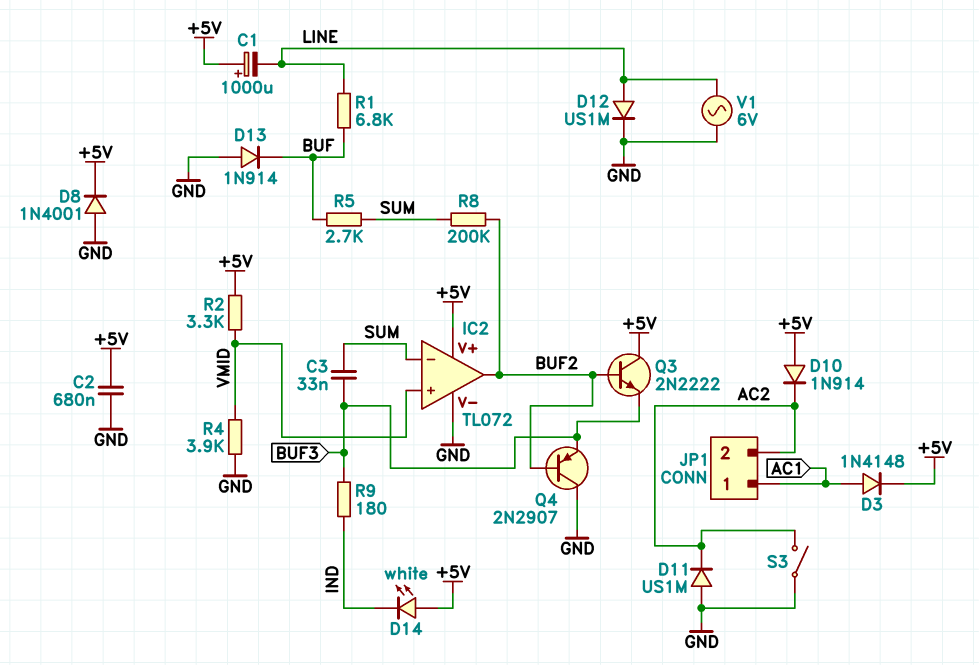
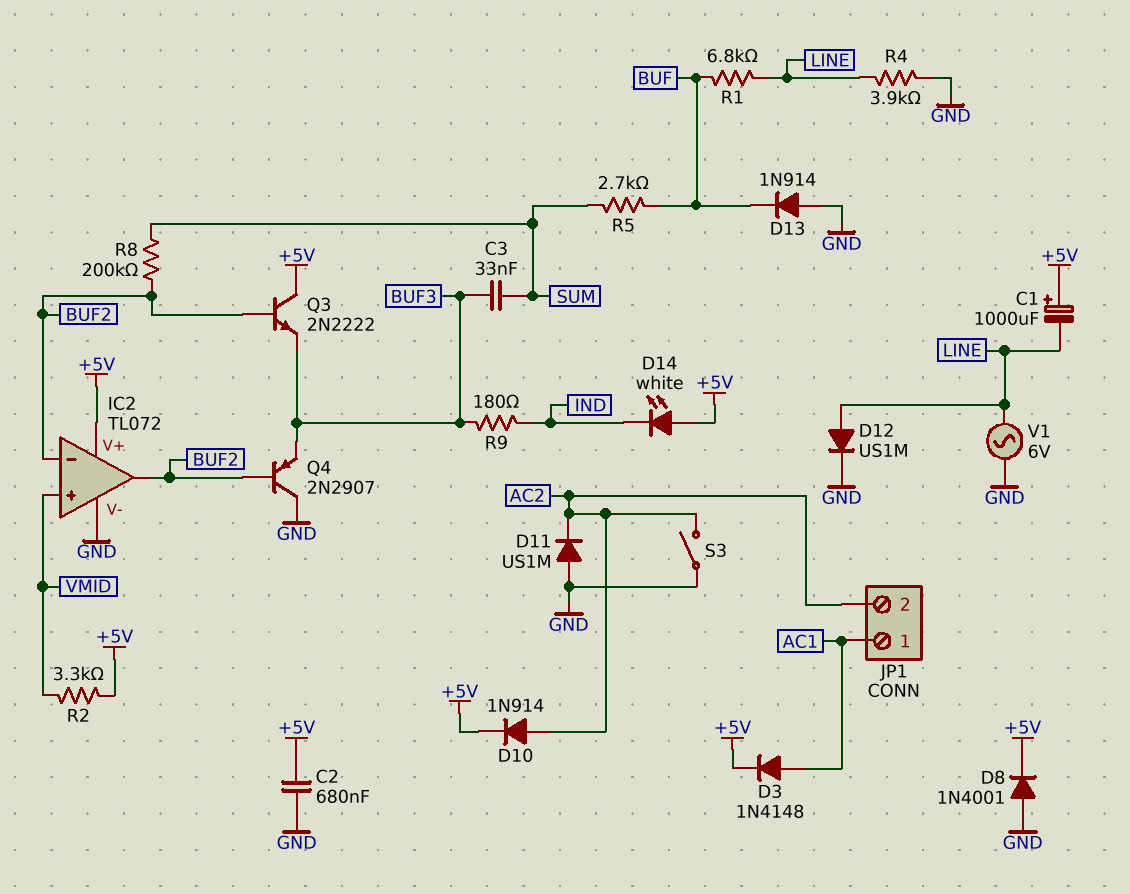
D10: diode 1N914 (A +5V, K AC2) -> diode 1N914 (A AC2, K +5V)
IC2 pin in-: SUM -> BUF2
R4: 3.9k (GND, VMID) -> 3.9k (GND, LINE)

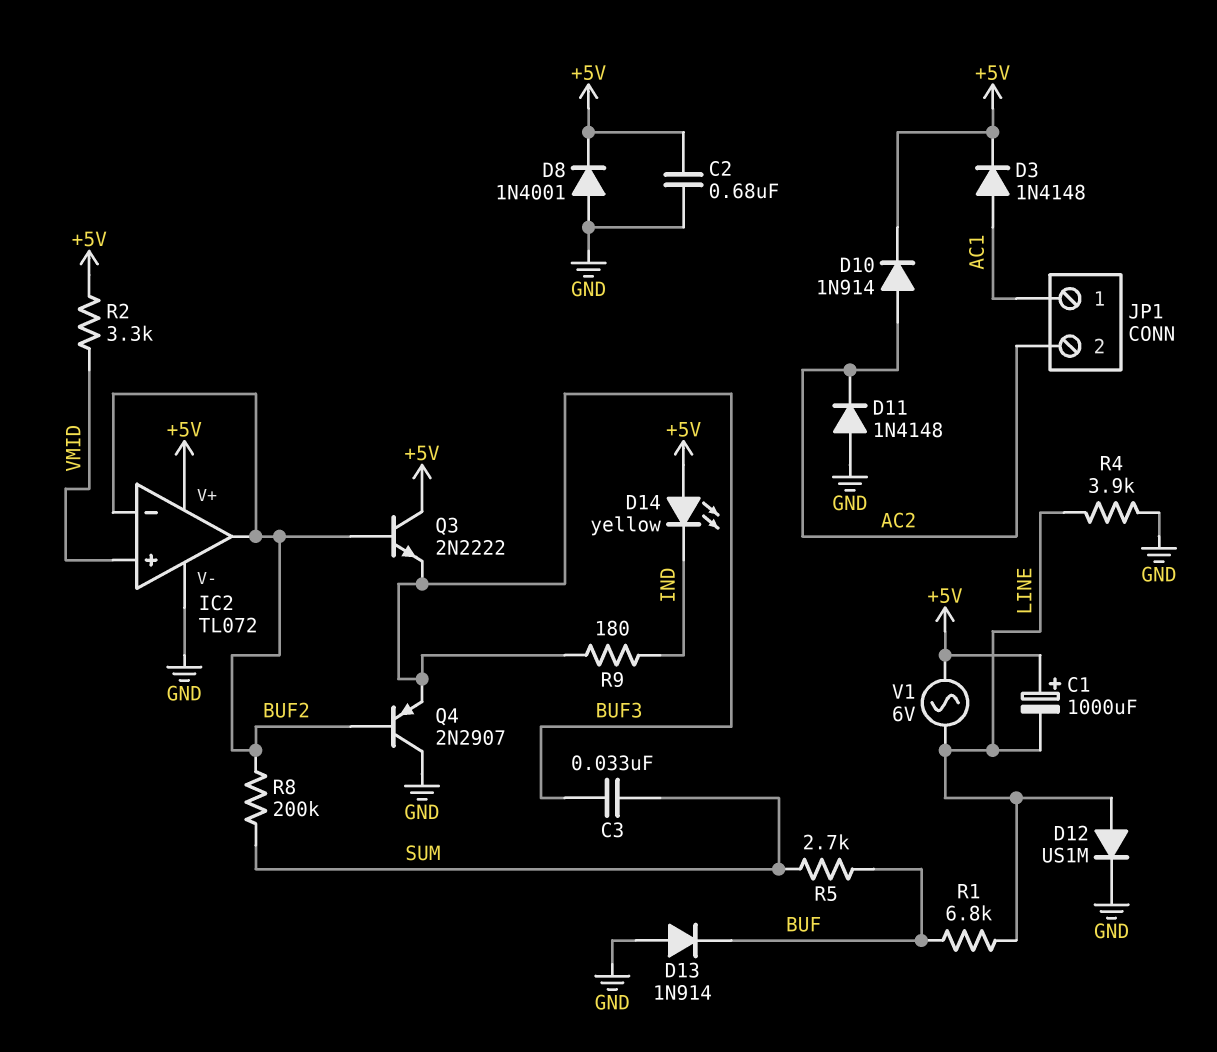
D11: diode US1M (A GND, K AC2) -> diode 1N4148 (A GND, K AC2)
D14: LED white (A +5V, K IND) -> LED yellow (A +5V, K IND)
S3: switch (AC2, GND) -> none
V1: AC 6V (GND, LINE) -> AC 6V (+5V, LINE)

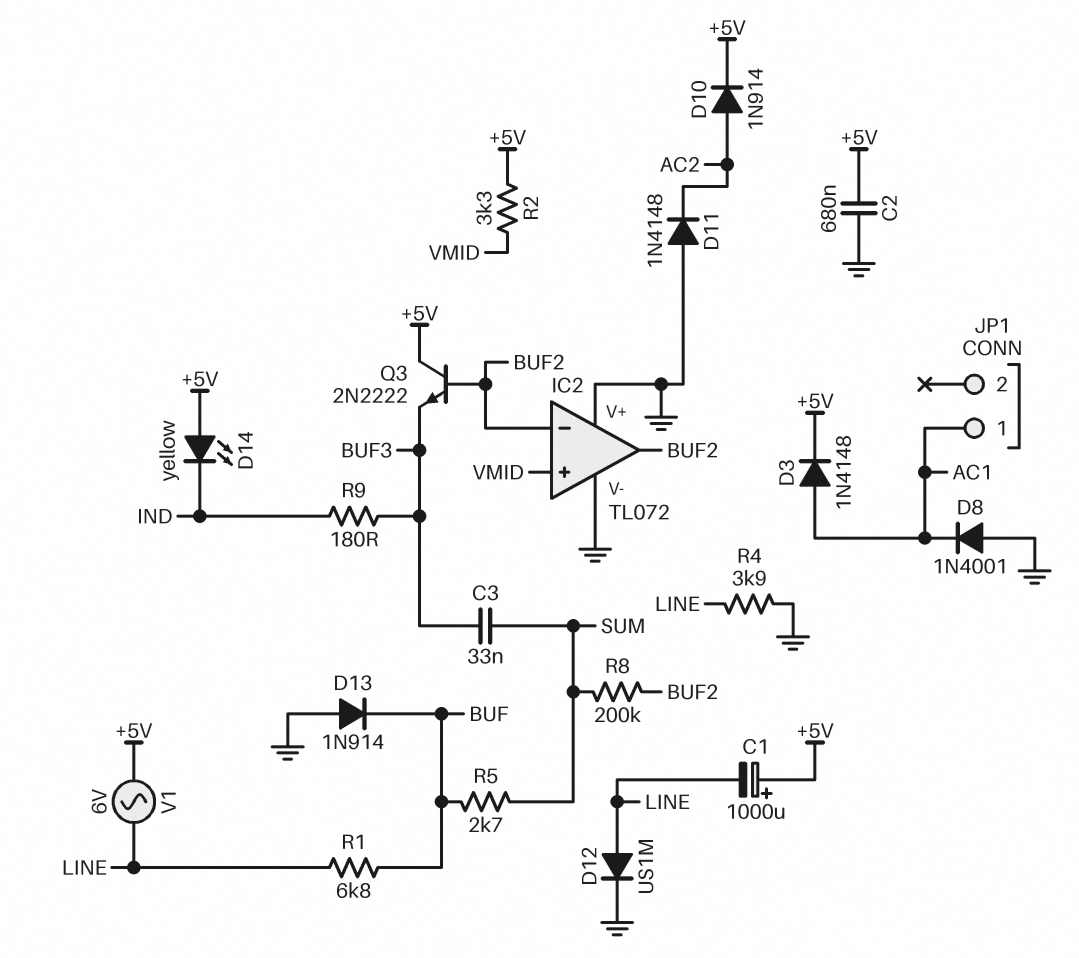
D8: diode 1N4001 (A GND, K +5V) -> diode 1N4001 (A GND, K AC1)
IC2 pin V+: +5V -> GND
JP1 pin 2: AC2 -> none
Q4: PNP 2N2907 (B BUF2, C GND, E BUF3) -> none

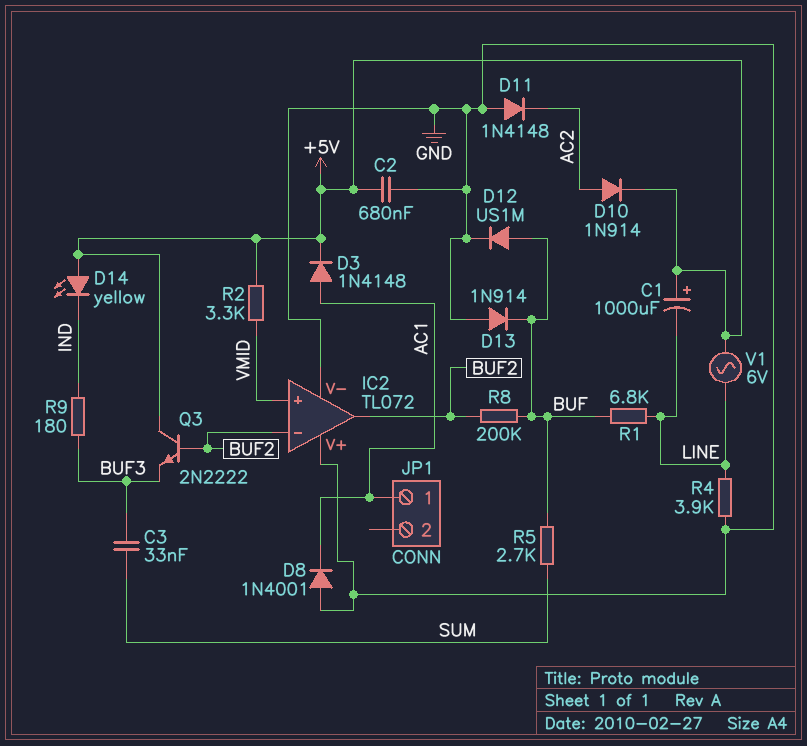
D12: diode US1M (A LINE, K GND) -> diode US1M (A BUF, K GND)
R8: 200k (BUF2, SUM) -> 200k (BUF, BUF2)

